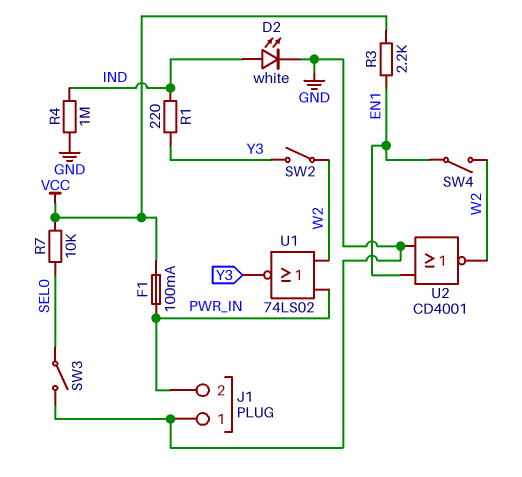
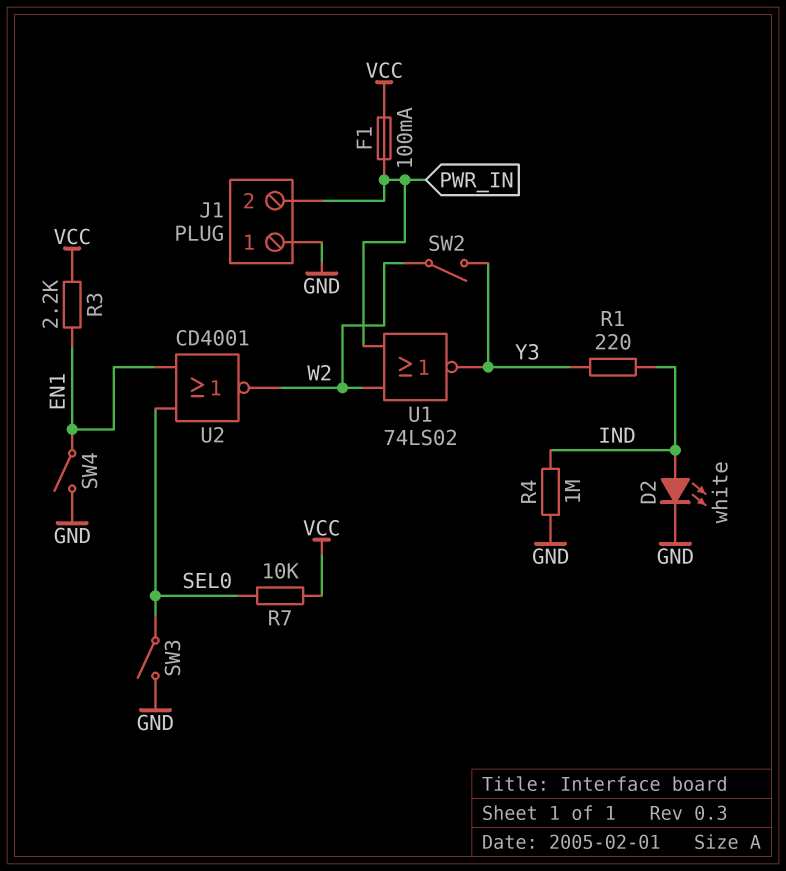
SW4: switch (EN1, W2) -> switch (EN1, GND)
U2: NOR CD4001 (in EN1, in GND, out W2) -> NOR CD4001 (in EN1, in SEL0, out W2)

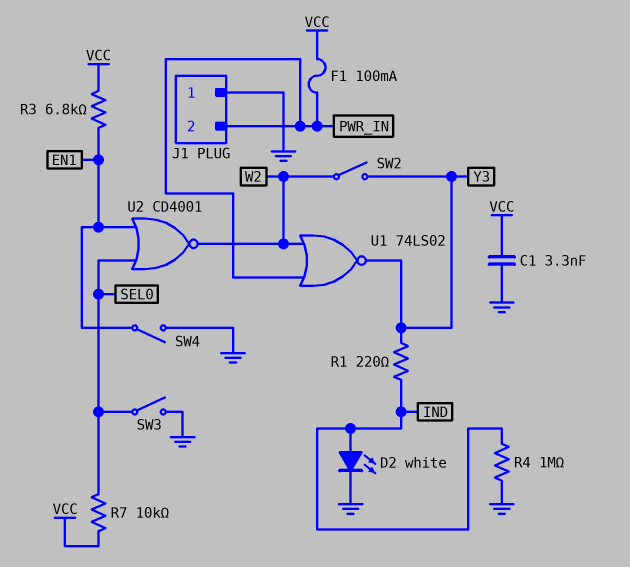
C1: none -> 3.3nF (GND, VCC)
R3: 2.2k (EN1, VCC) -> 6.8k (EN1, VCC)

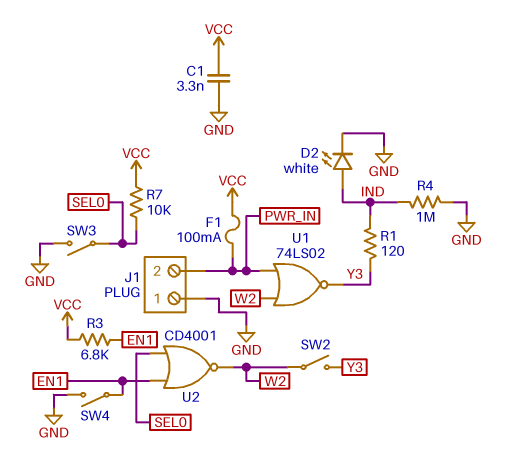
R1: 220 (IND, Y3) -> 120 (IND, Y3)

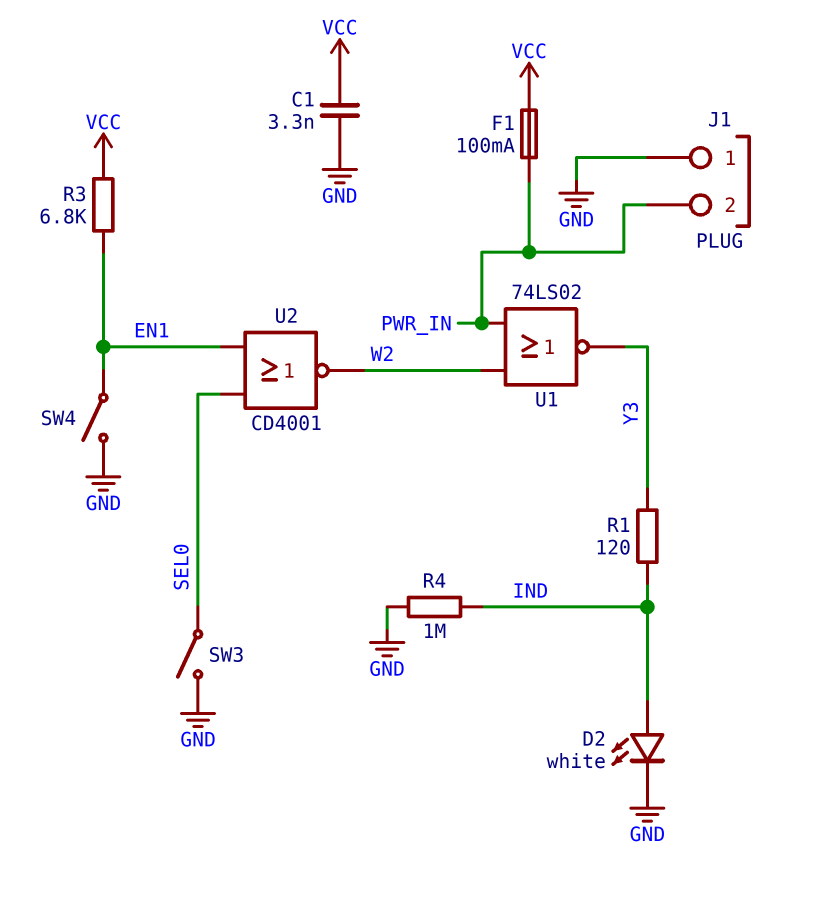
R7: 10k (SEL0, VCC) -> none
SW2: switch (W2, Y3) -> none

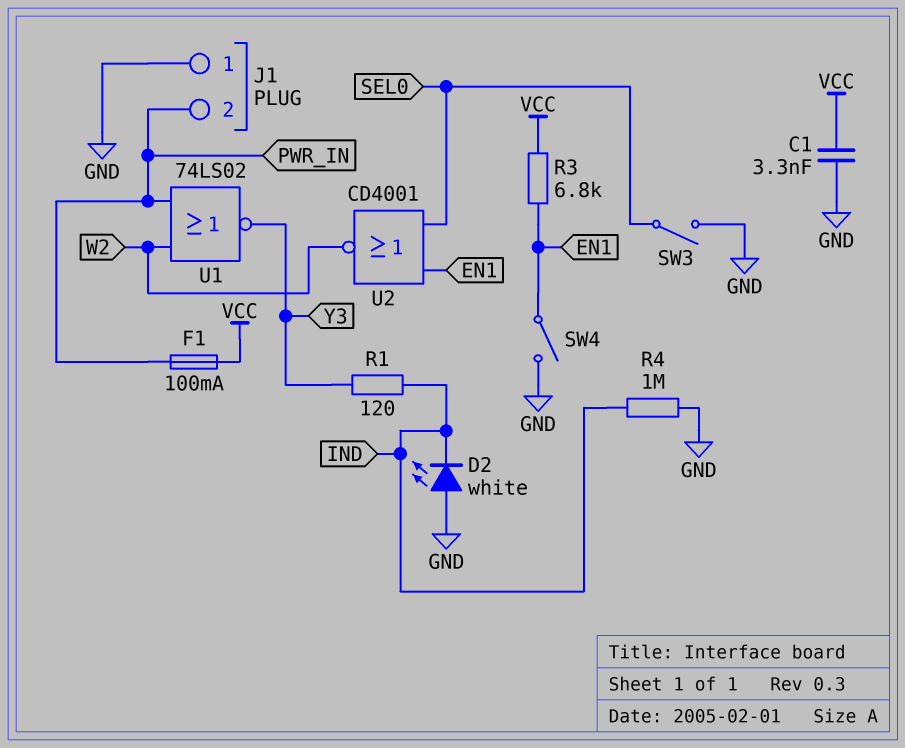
D2: LED white (A IND, K GND) -> LED white (A GND, K IND)

